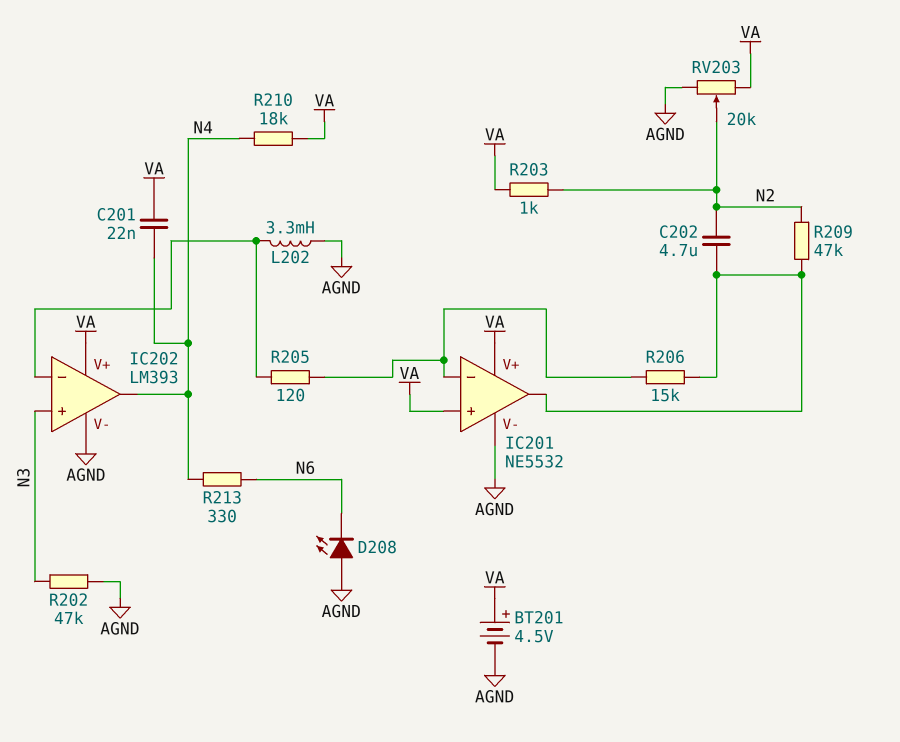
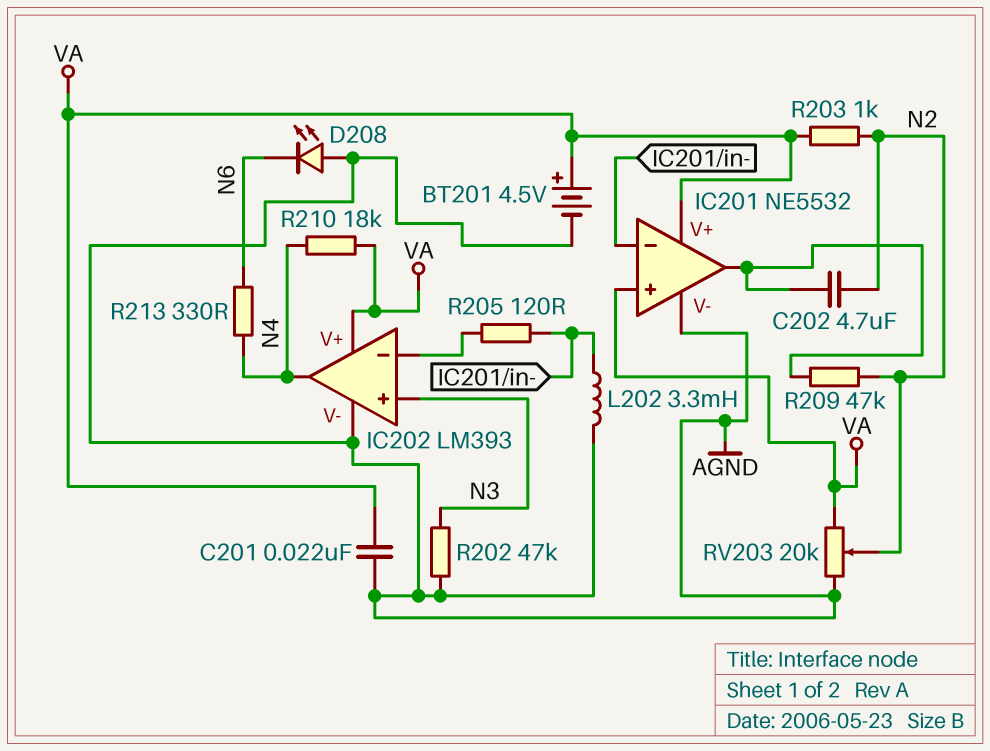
C201: 22nF (N4, VA) -> 22nF (AGND, VA)
L202: 3.3mH (AGND, IC202/in-) -> 3.3mH (AGND, IC201/in-)
R206: 15k (IC201/in-, IC201/out) -> none

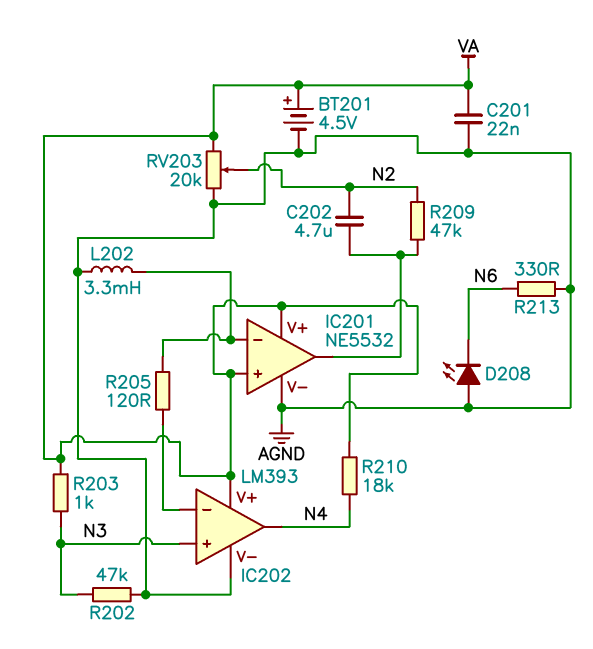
R203: 1k (N2, VA) -> 1k (N3, VA)
R213: 330 (N4, N6) -> 330 (AGND, N6)

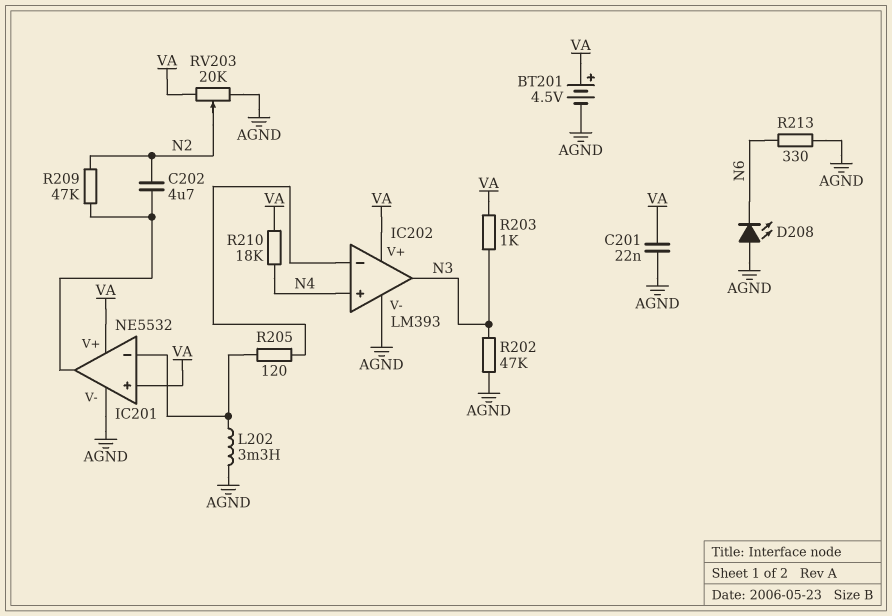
IC202 pin in+: N3 -> N4
IC202 pin out: N4 -> N3

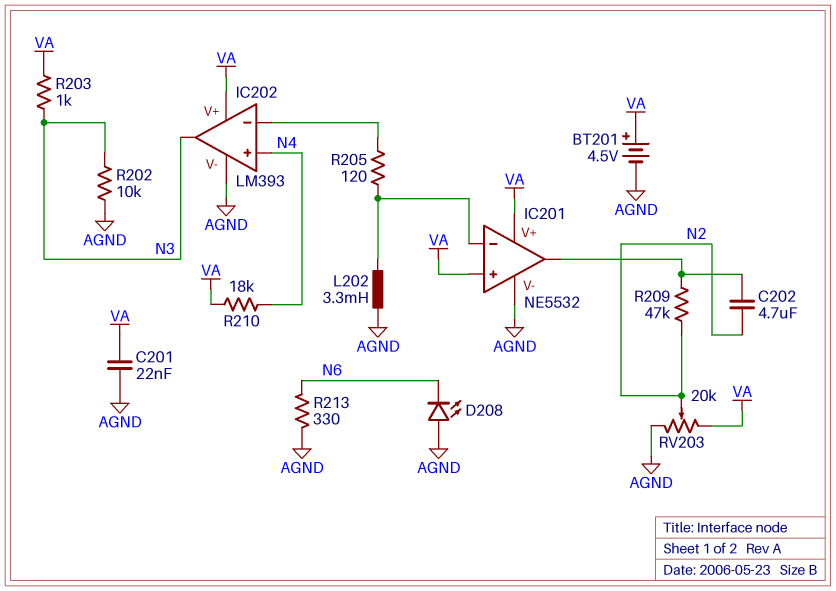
R202: 47k (AGND, N3) -> 10k (AGND, N3)

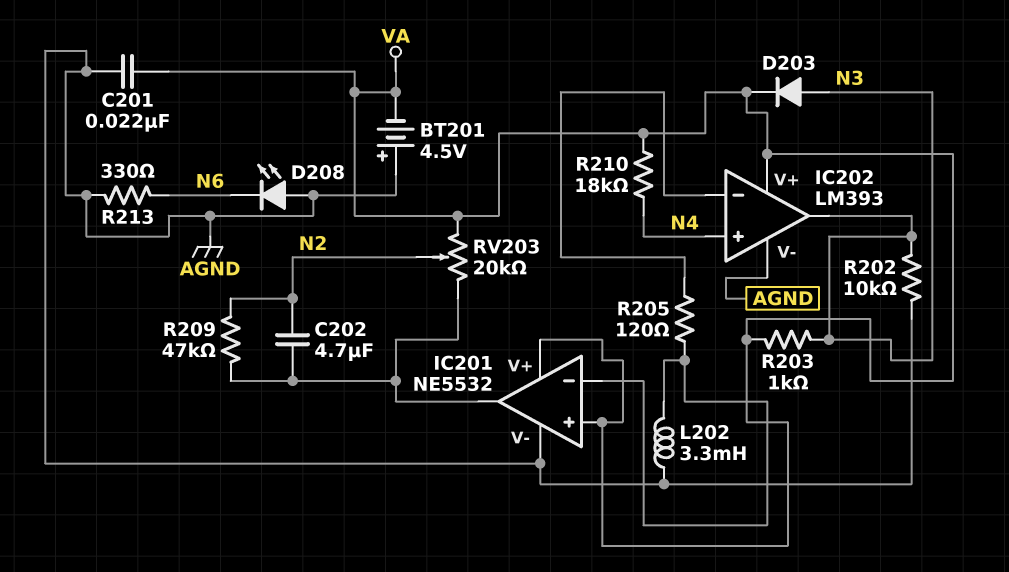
BT201: 4.5V (plus VA, minus AGND) -> 4.5V (plus AGND, minus VA)
D203: none -> diode (A N3, K VA)
RV203: 20k (AGND, VA, wiper N2) -> 20k (IC201/out, VA, wiper N2)

